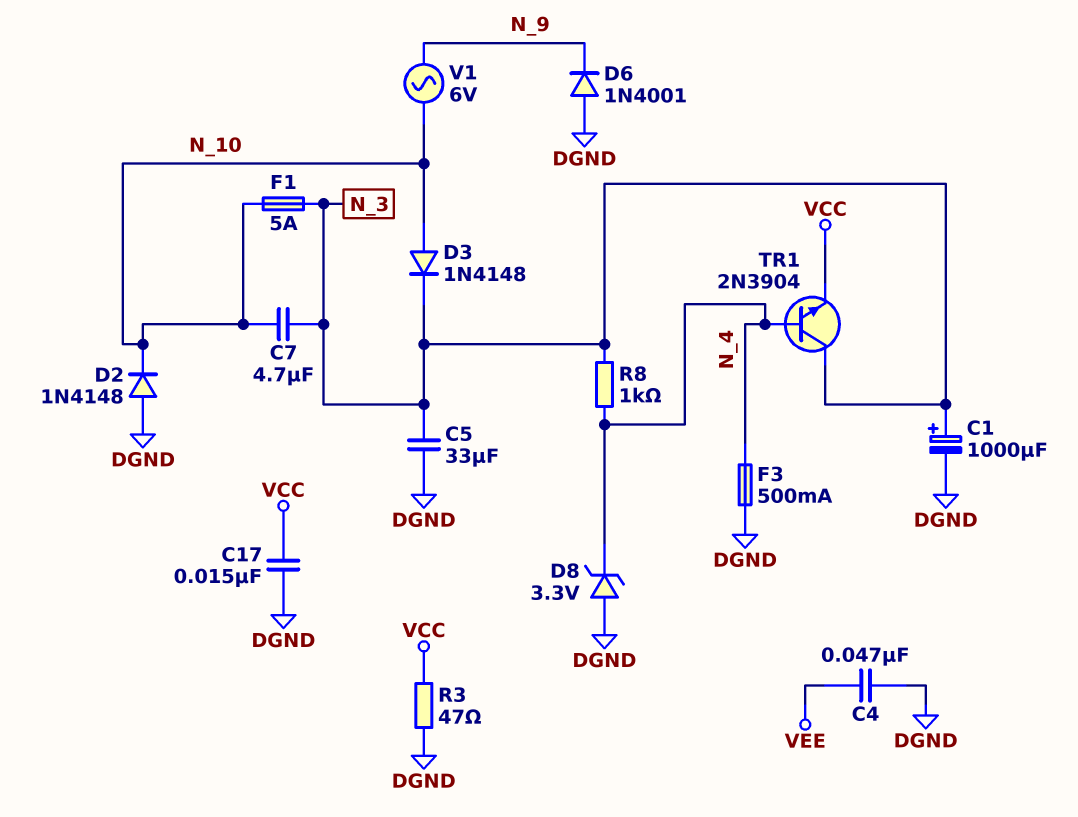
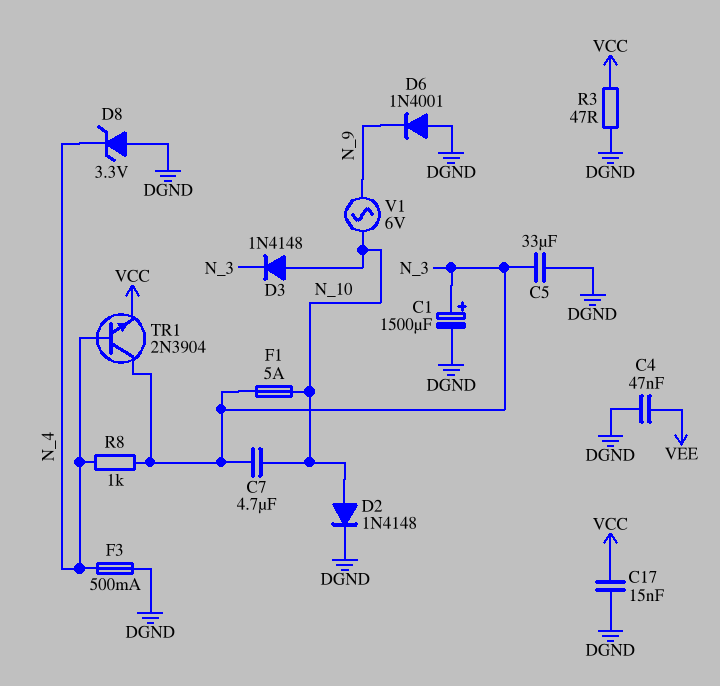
C1: 1000uF (plus N_3, minus DGND) -> 1500uF (plus N_3, minus DGND)
D2: diode 1N4148 (A DGND, K N_10) -> diode 1N4148 (A N_10, K DGND)

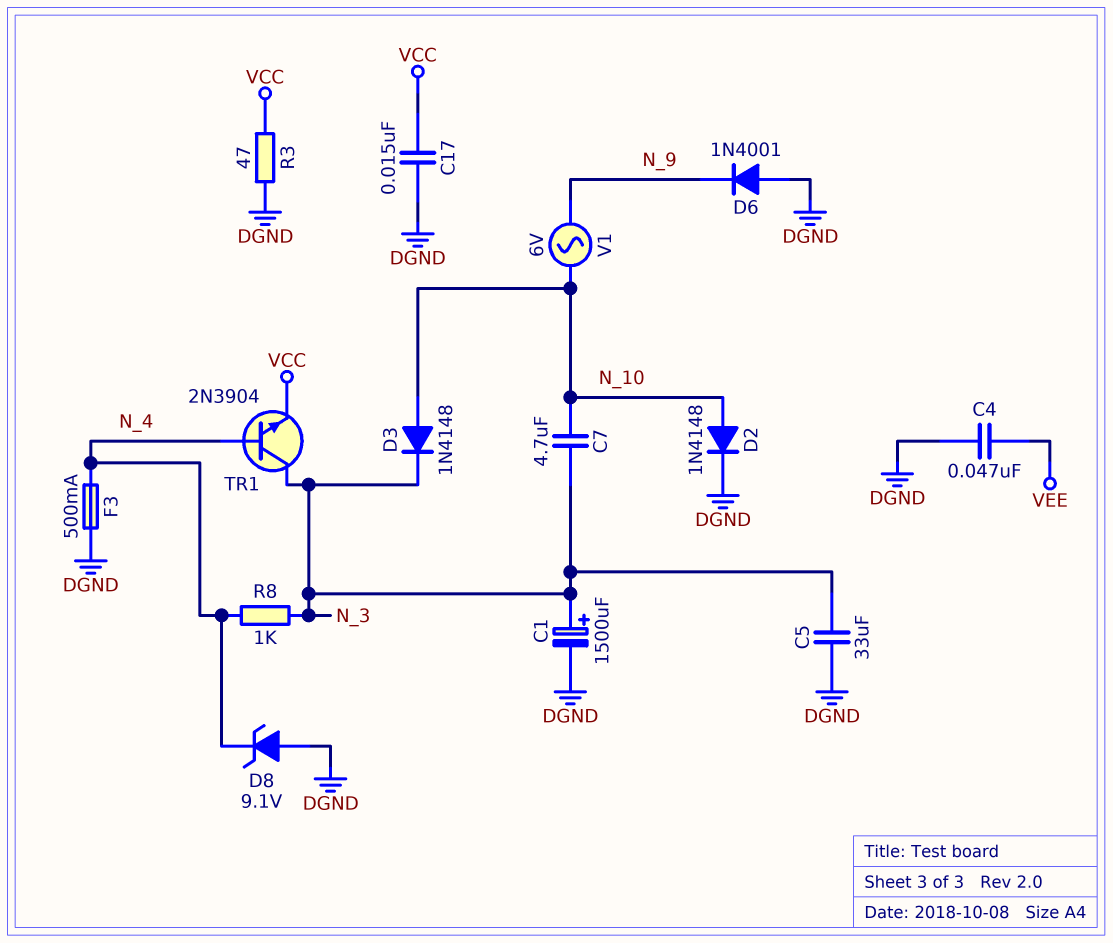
D8: zener 3.3V (A DGND, K N_4) -> zener 9.1V (A DGND, K N_4)
F1: 5A (N_3, N_10) -> none

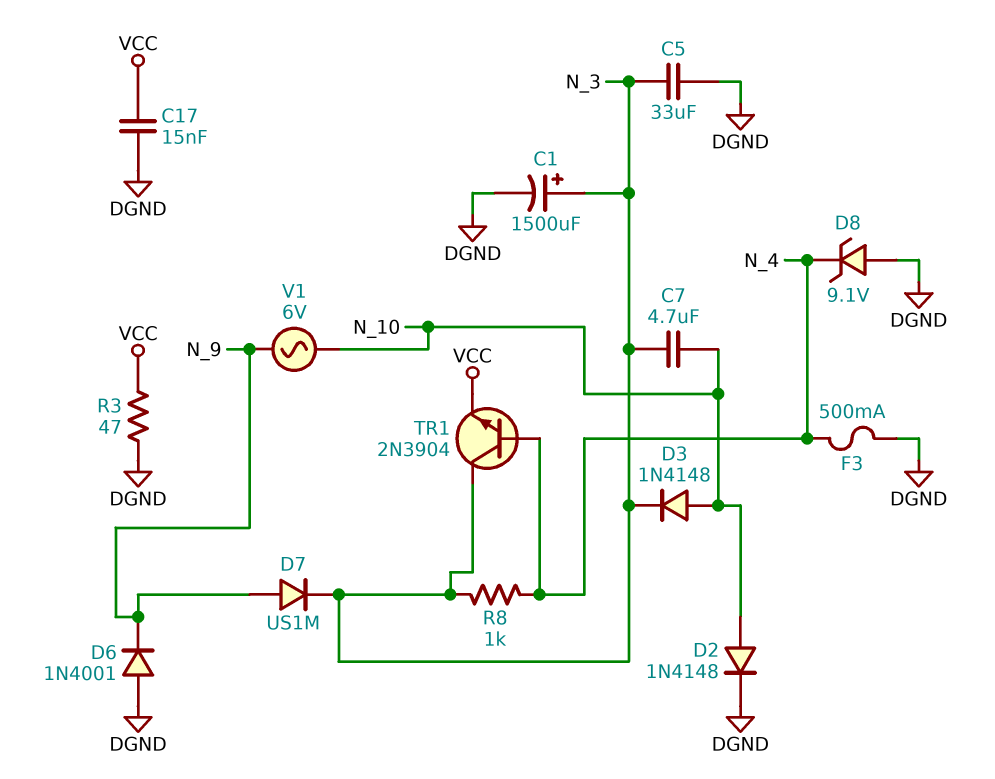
C4: 47nF (DGND, VEE) -> none
D7: none -> diode US1M (A N_9, K N_3)

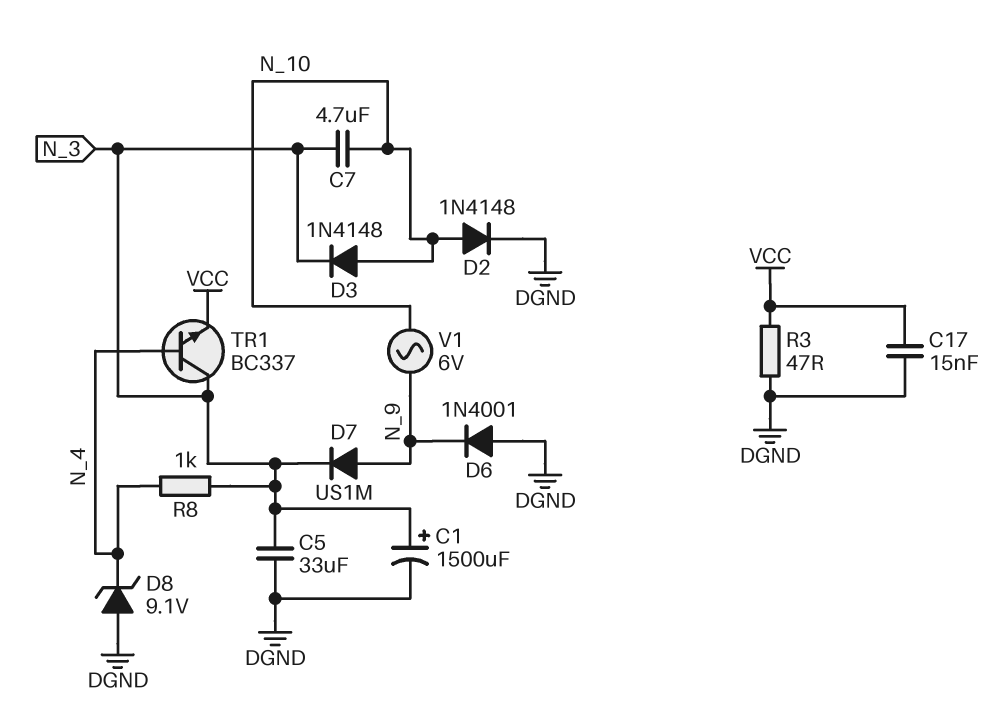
F3: 500mA (DGND, N_4) -> none
TR1: NPN 2N3904 (B N_4, C N_3, E VCC) -> NPN BC337 (B N_4, C N_3, E VCC)

